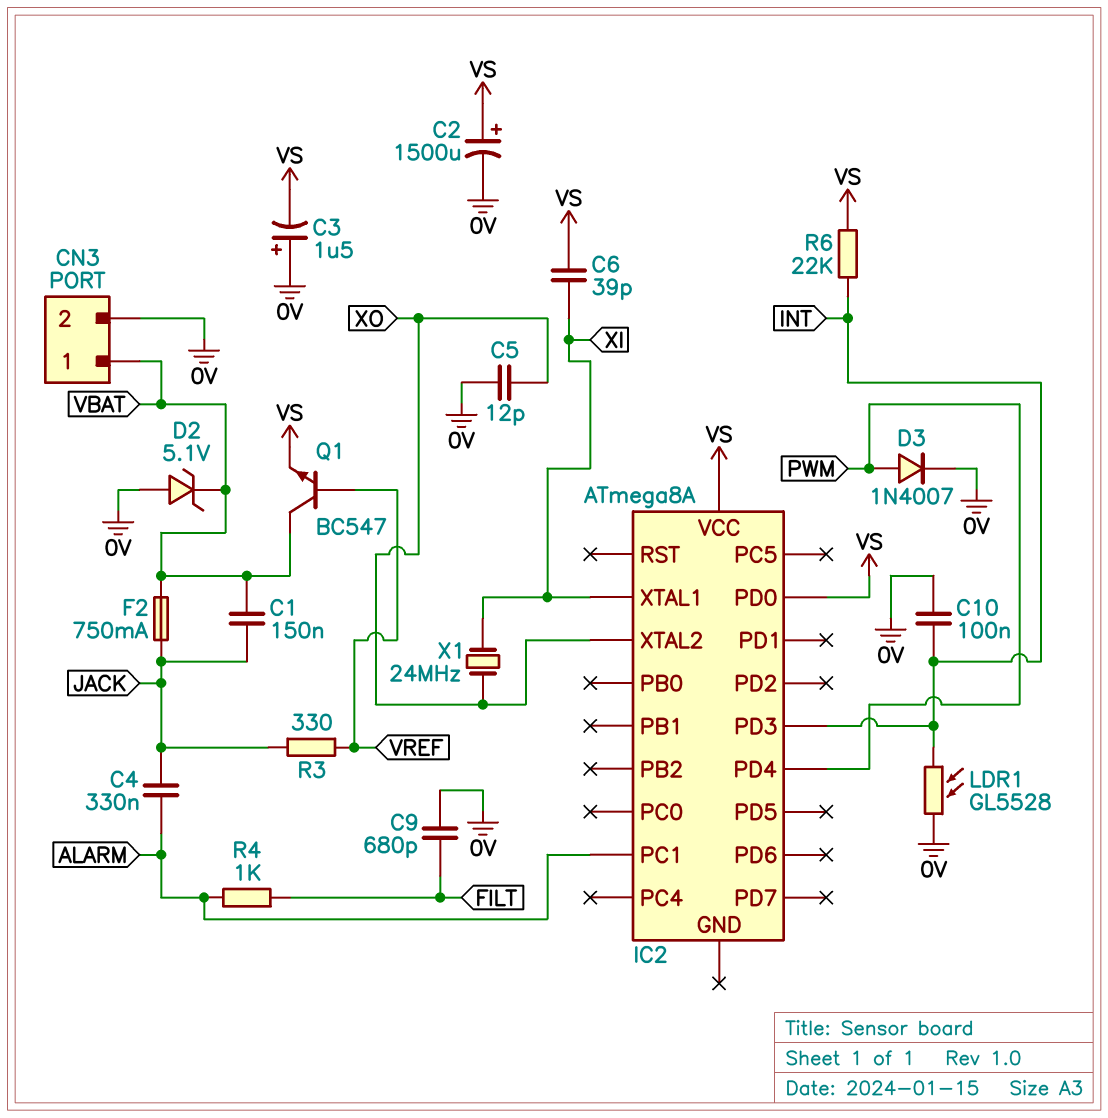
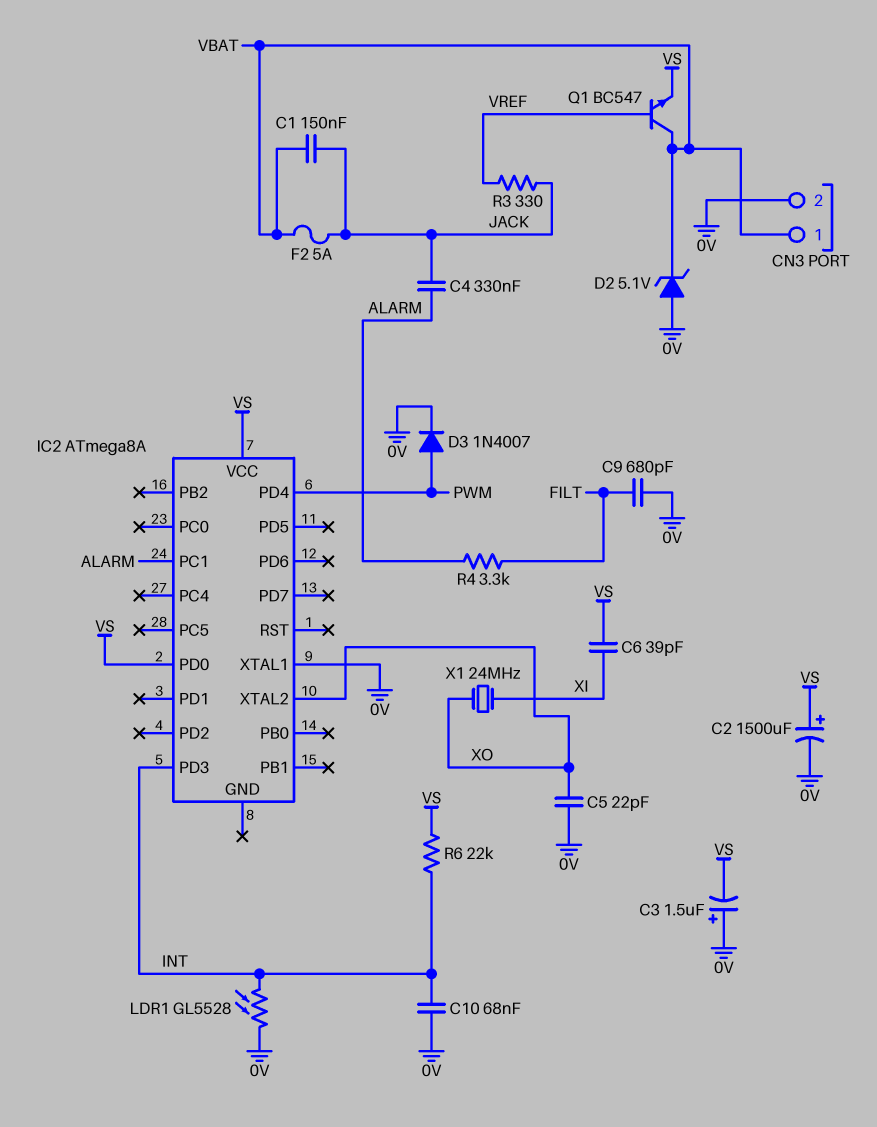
C5: 12pF (0V, XO) -> 22pF (0V, XO)
C10: 100nF (0V, INT) -> 68nF (0V, INT)
F2: 750mA (JACK, VBAT) -> 5A (JACK, VBAT)
IC2 pin XTAL1: XI -> 0V
R4: 1k (ALARM, FILT) -> 3.3k (ALARM, FILT)

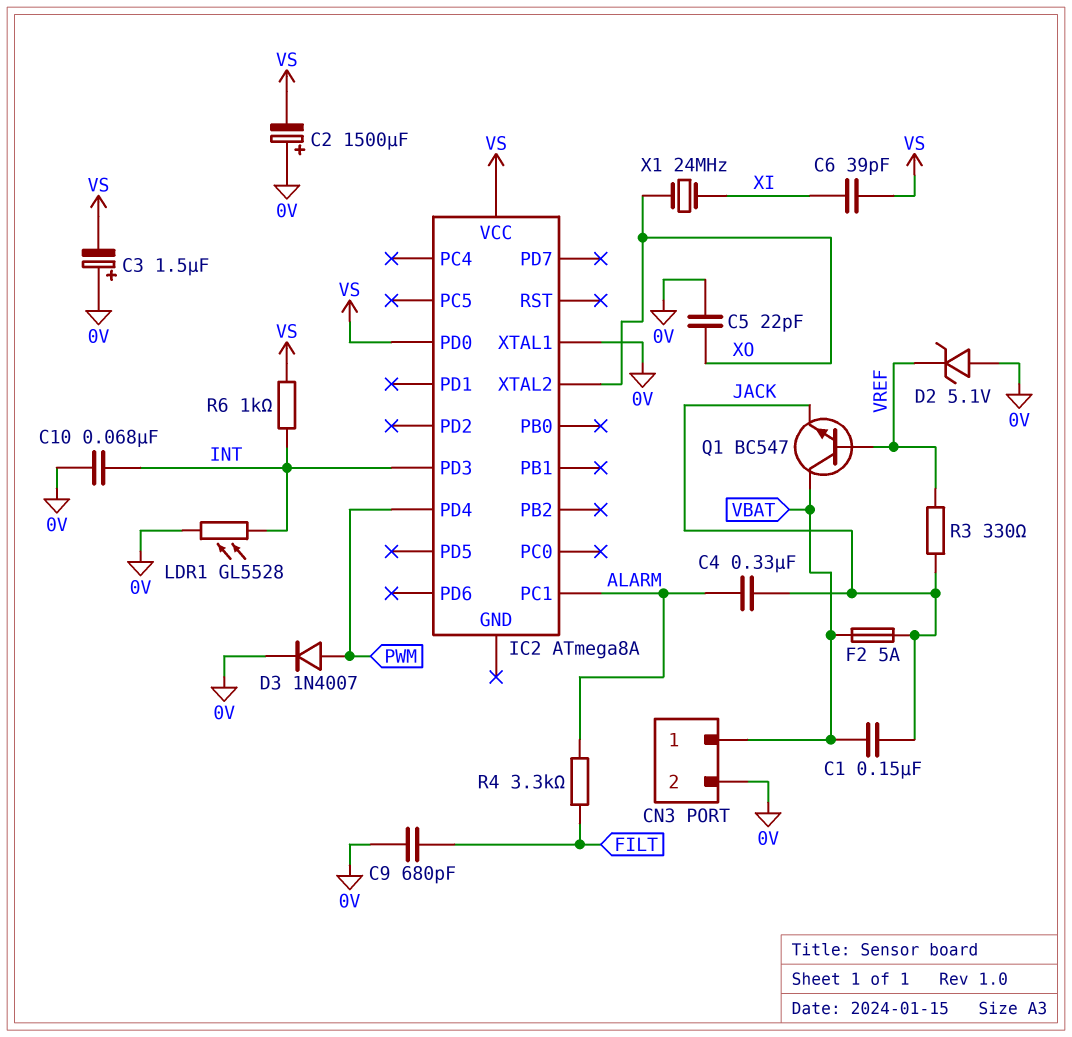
C2: 1500uF (plus VS, minus 0V) -> 1500uF (plus 0V, minus VS)
D2: zener 5.1V (A 0V, K VBAT) -> zener 5.1V (A 0V, K VREF)
Q1: NPN BC547 (B VREF, C VBAT, E VS) -> NPN BC547 (B VREF, C VBAT, E JACK)
R6: 22k (INT, VS) -> 1k (INT, VS)

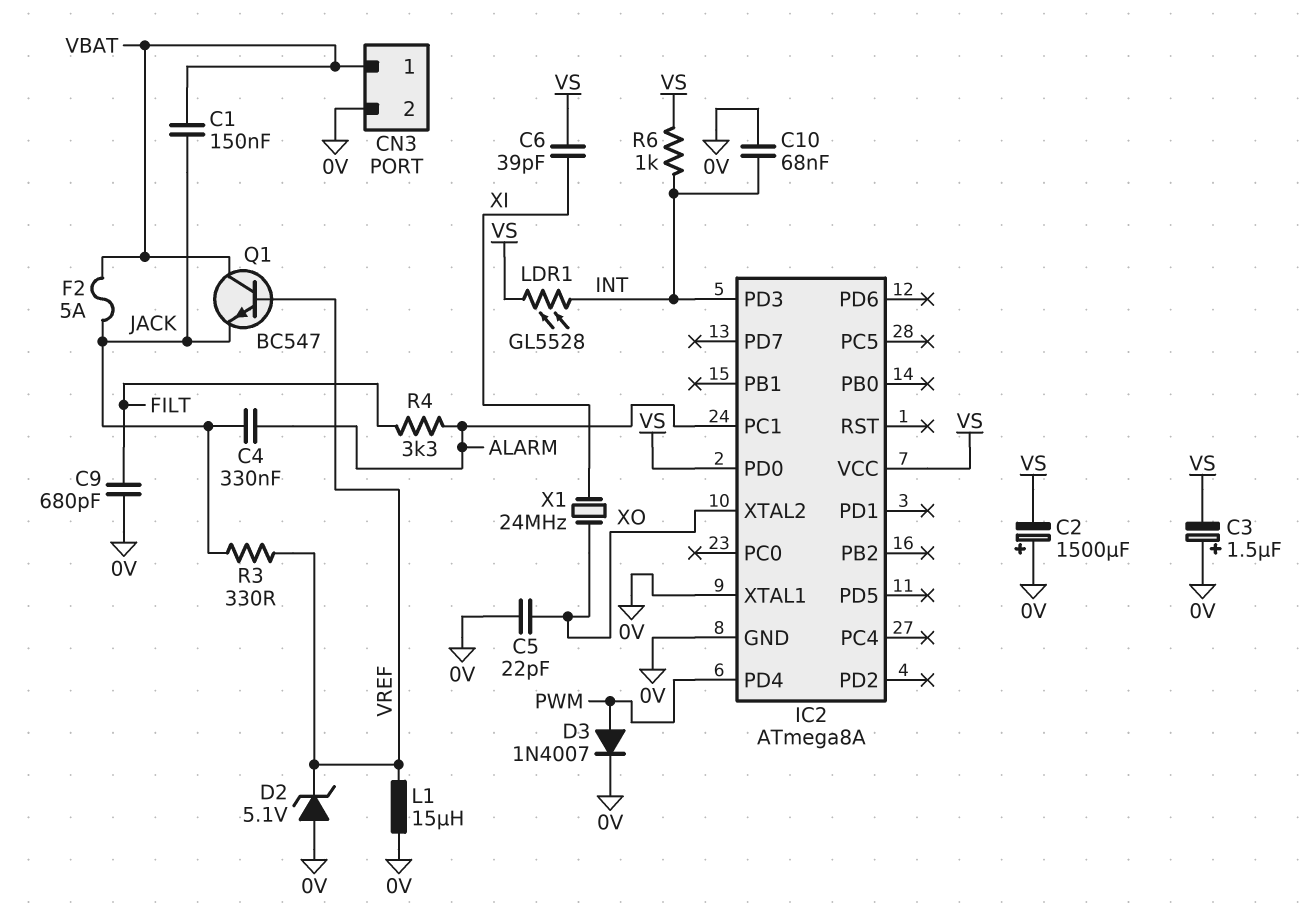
IC2 pin GND: none -> 0V
L1: none -> 15uH (0V, VREF)
LDR1: GL5528 (0V, INT) -> GL5528 (INT, VS)

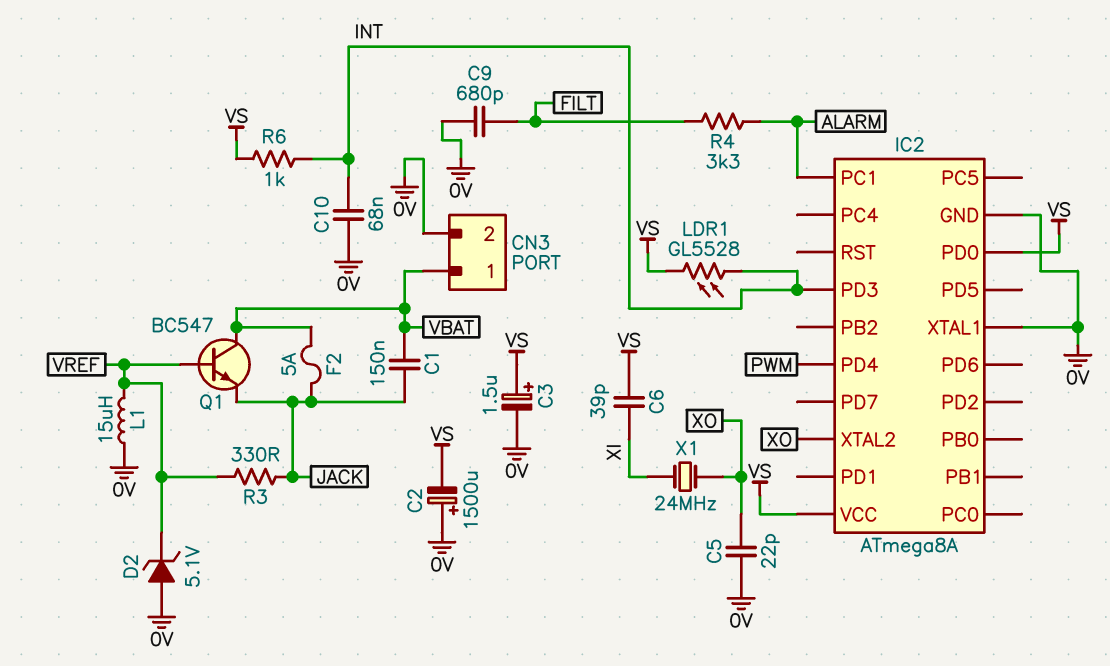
C3: 1.5uF (plus 0V, minus VS) -> 1.5uF (plus VS, minus 0V)
C4: 330nF (ALARM, JACK) -> none
D3: diode 1N4007 (A PWM, K 0V) -> none

